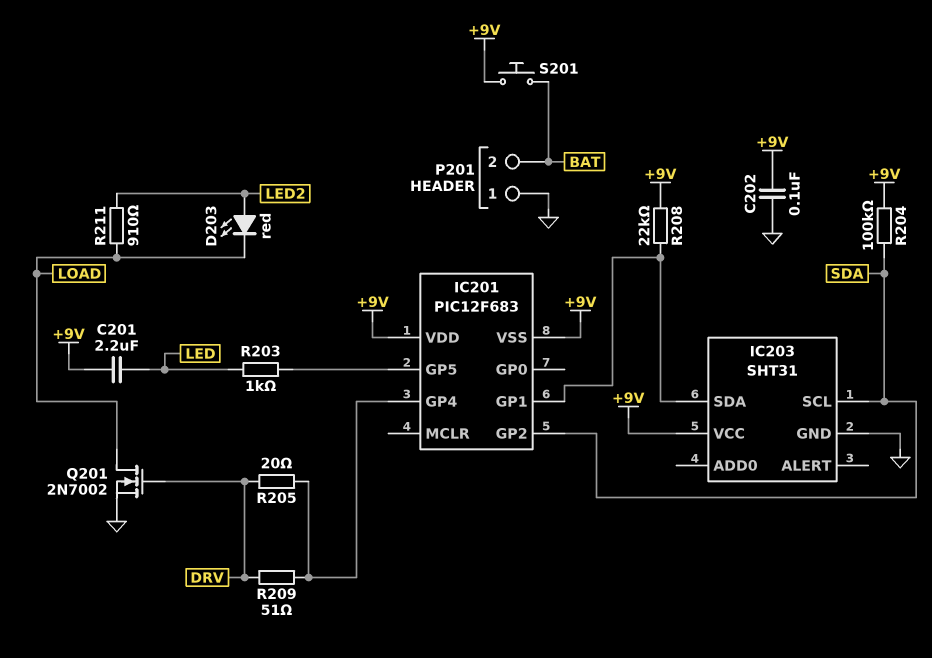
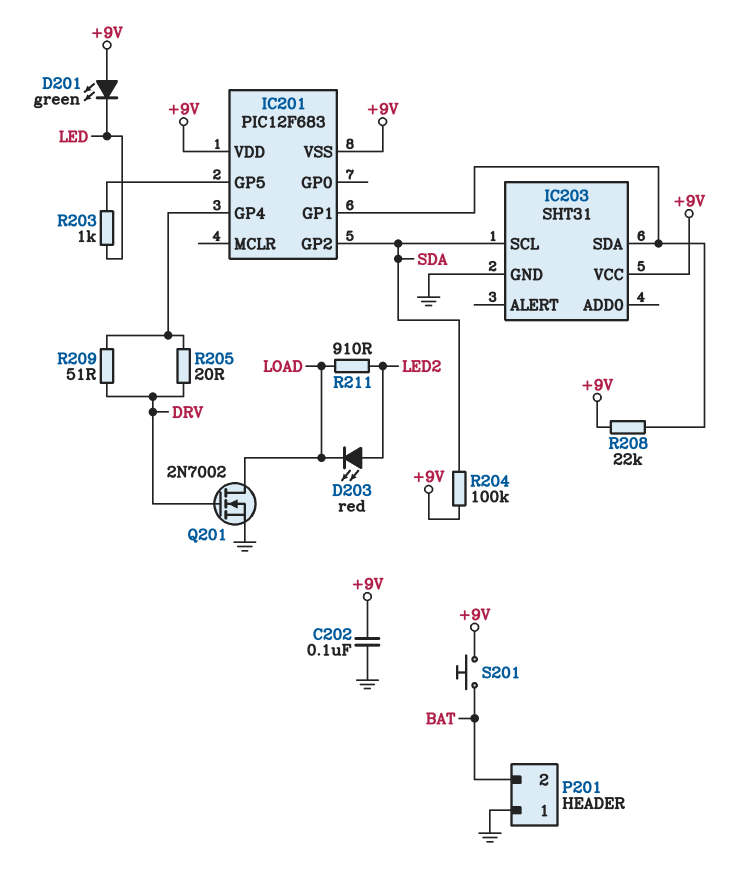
C201: 2.2uF (+9V, LED) -> none
D201: none -> LED green (A +9V, K LED)

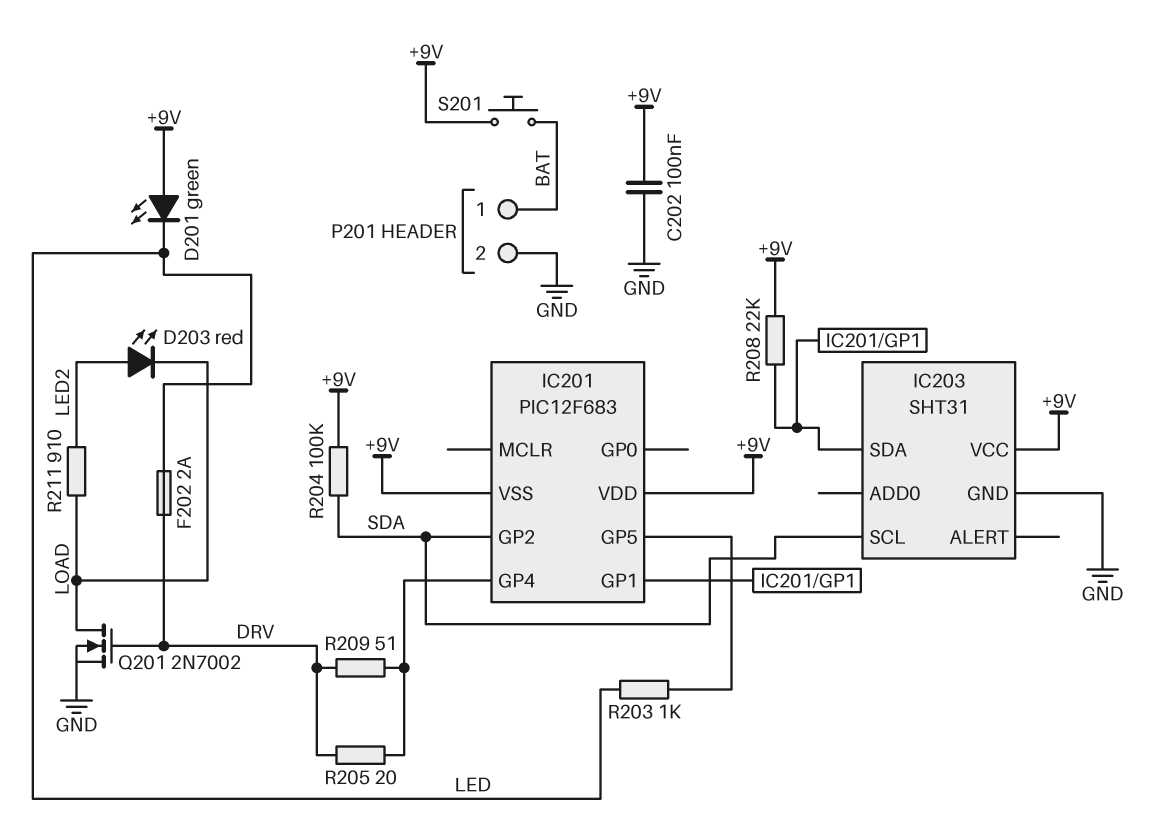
F202: none -> 2A (DRV, LED)
P201 pin 1: GND -> BAT
P201 pin 2: BAT -> GND

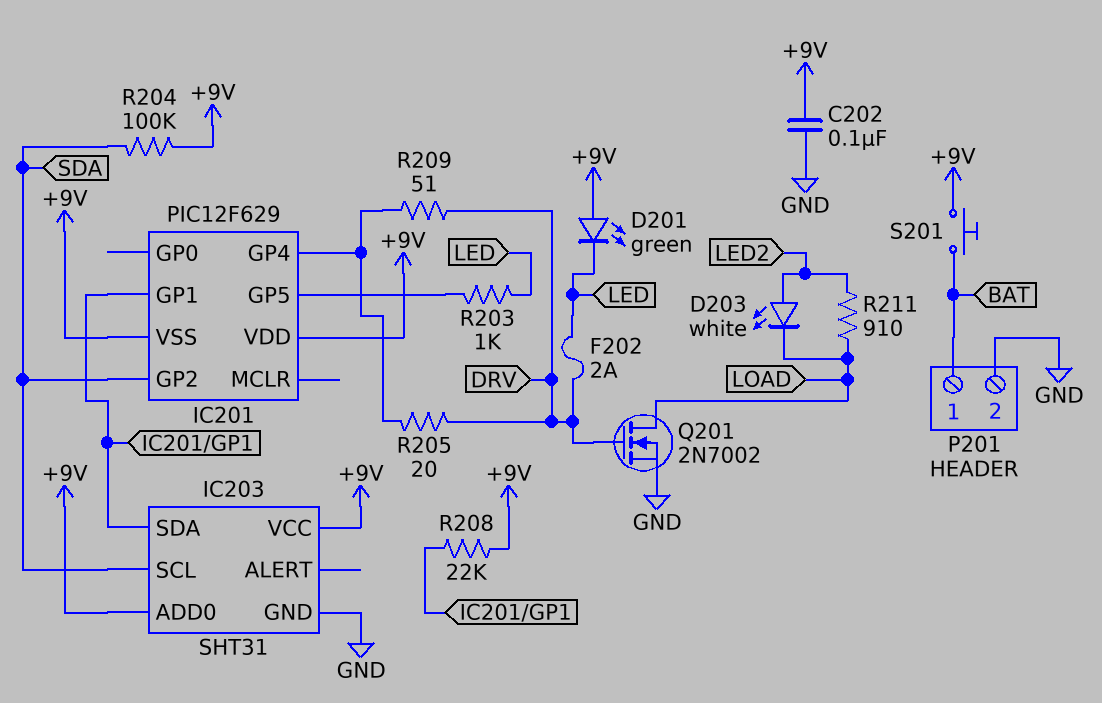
D203: LED red (A LED2, K LOAD) -> LED white (A LED2, K LOAD)
IC201: PIC12F683 -> PIC12F629
IC203 pin ADD0: none -> +9V

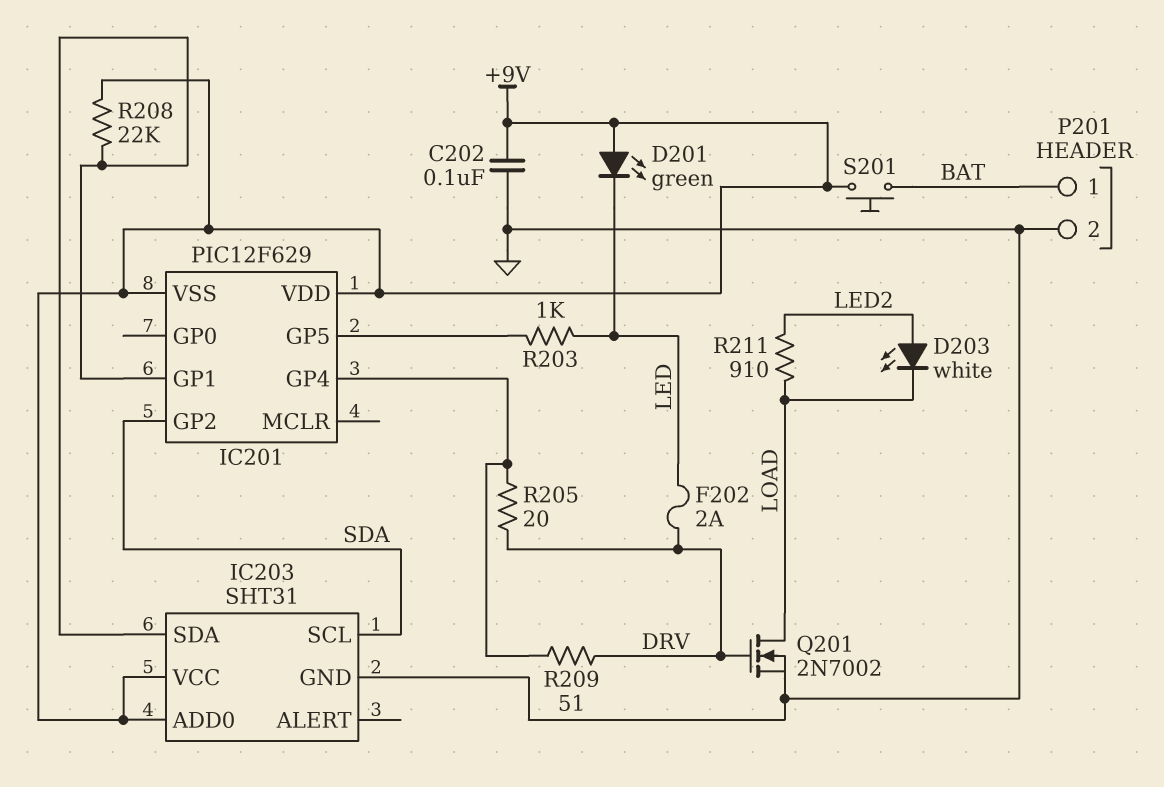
R204: 100k (+9V, SDA) -> none

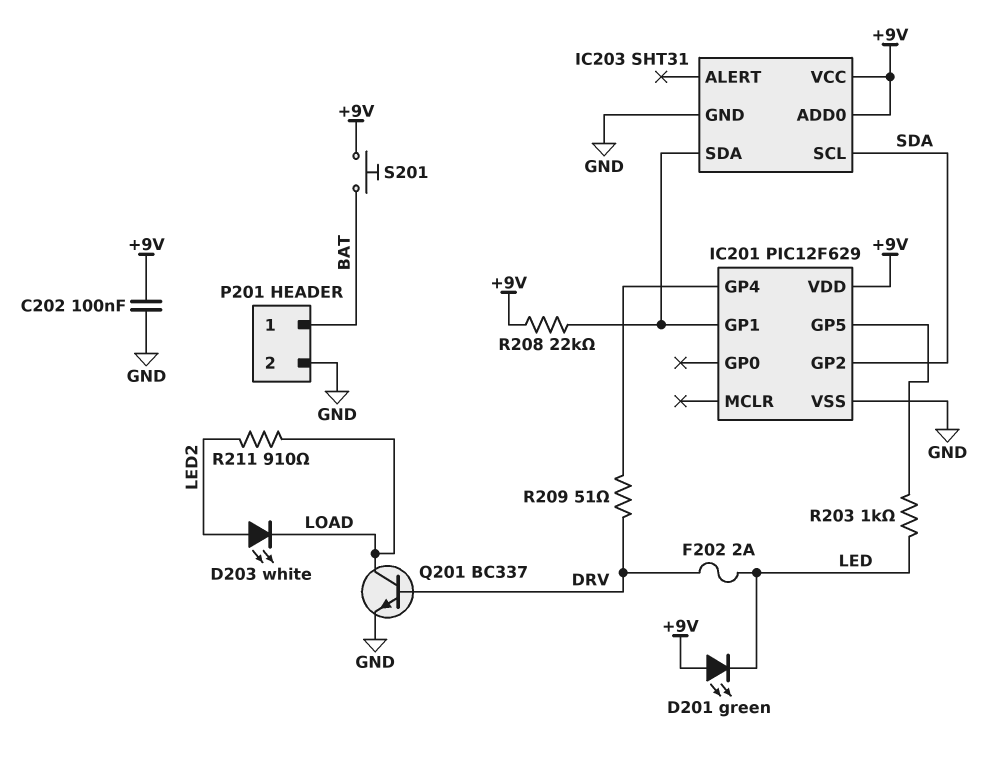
IC201 pin VSS: +9V -> GND
Q201: NMOS 2N7002 (G DRV, D LOAD, S GND) -> NPN BC337 (B DRV, C LOAD, E GND)
R205: 20 (DRV, IC201/GP4) -> none

